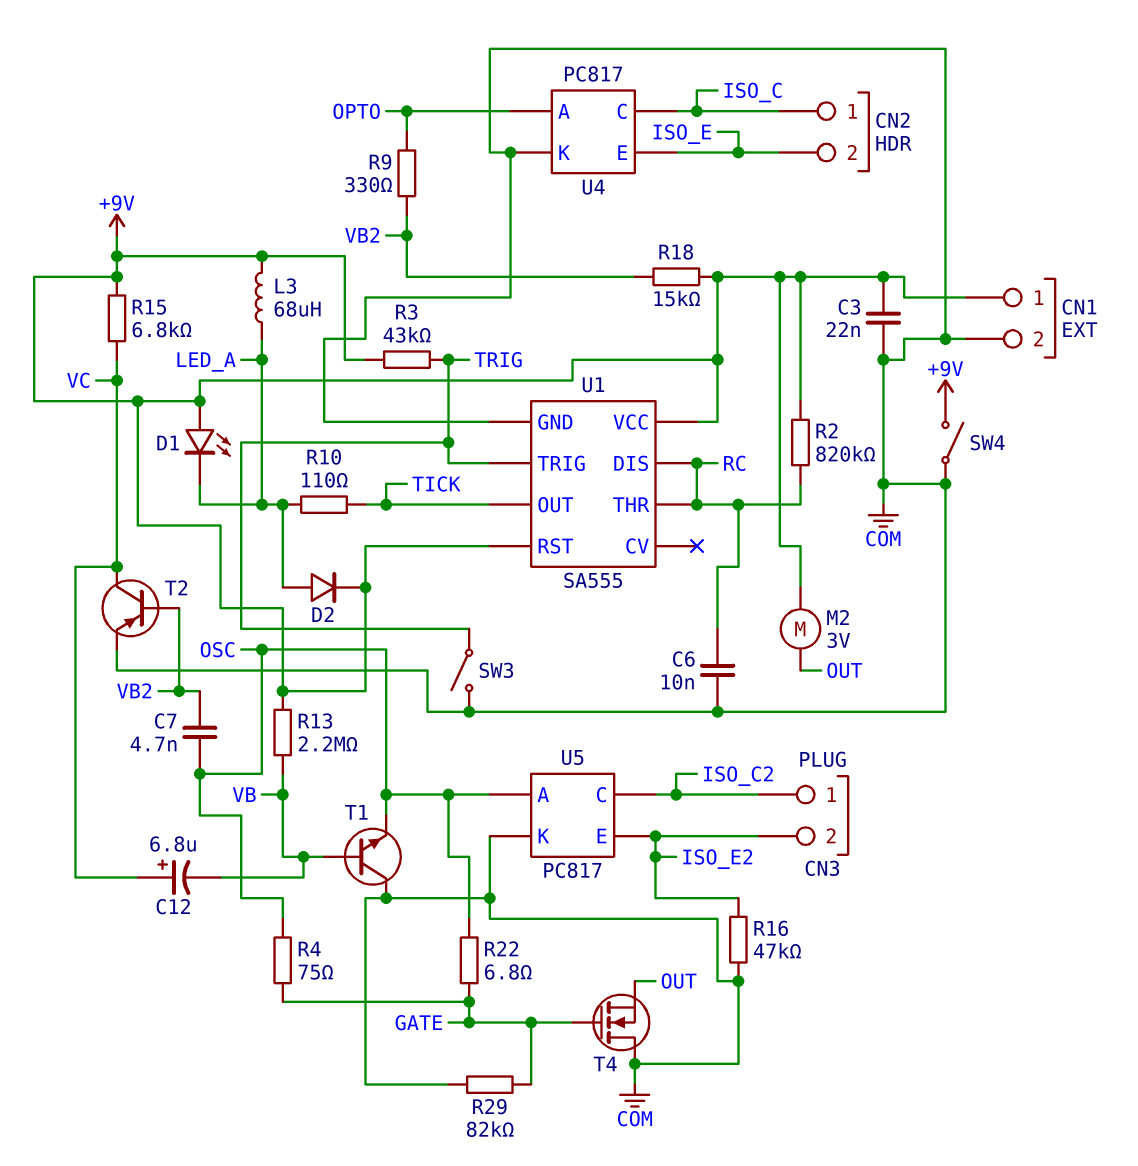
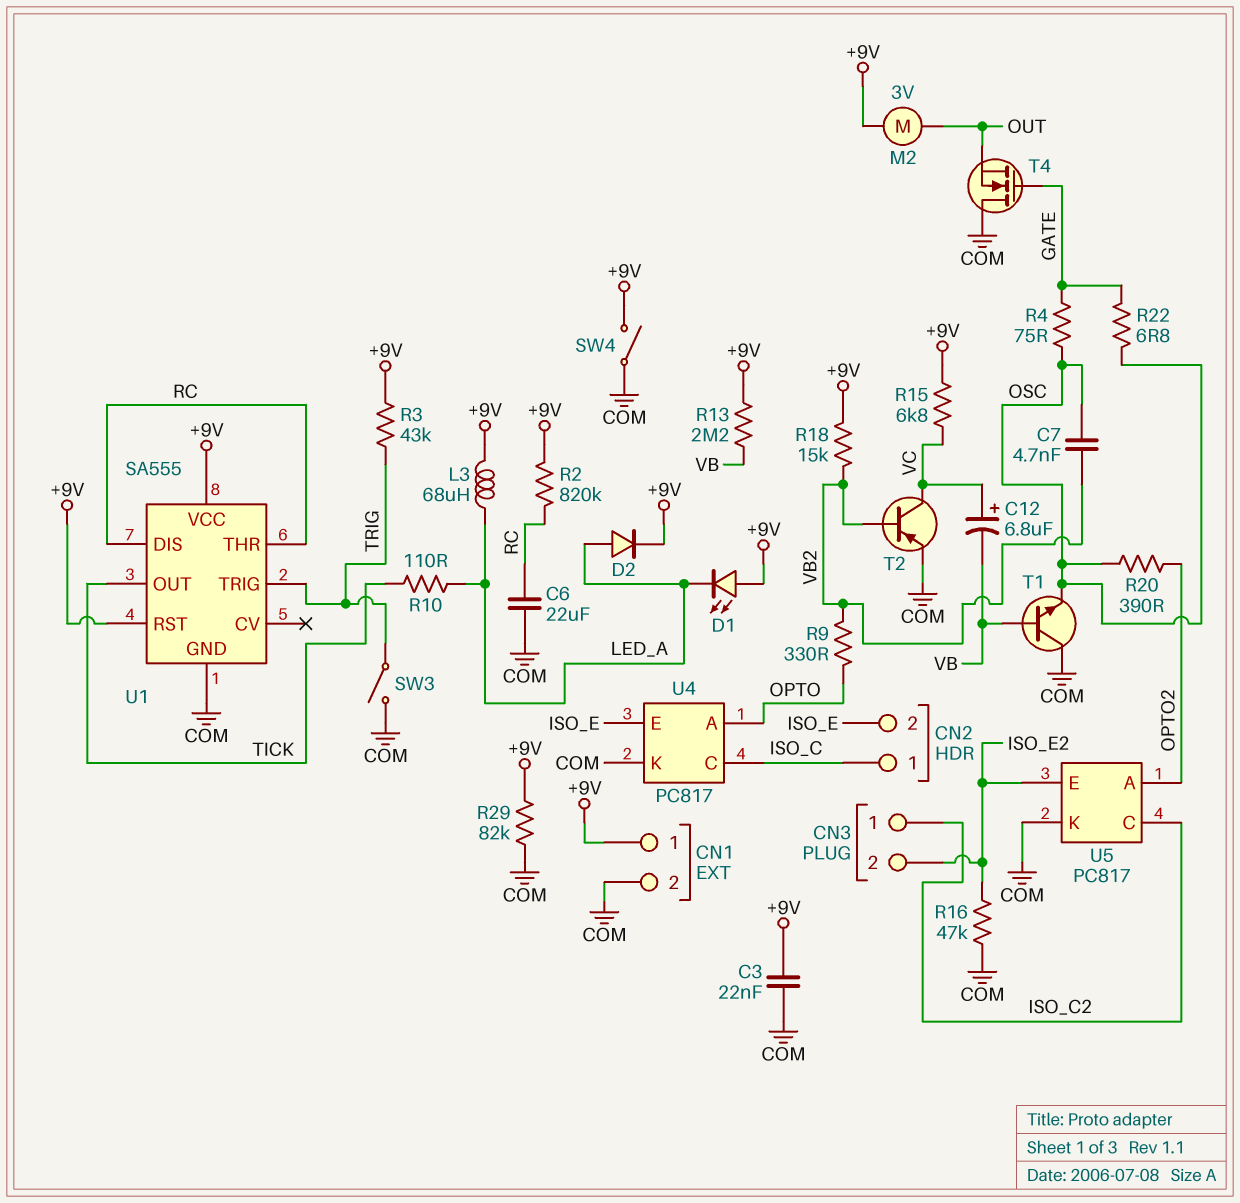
C6: 10nF (COM, RC) -> 22uF (COM, RC)
R20: none -> 390 (OPTO2, OSC)
R29: 82k (COM, GATE) -> 82k (+9V, COM)
U5 pin A: OSC -> OPTO2

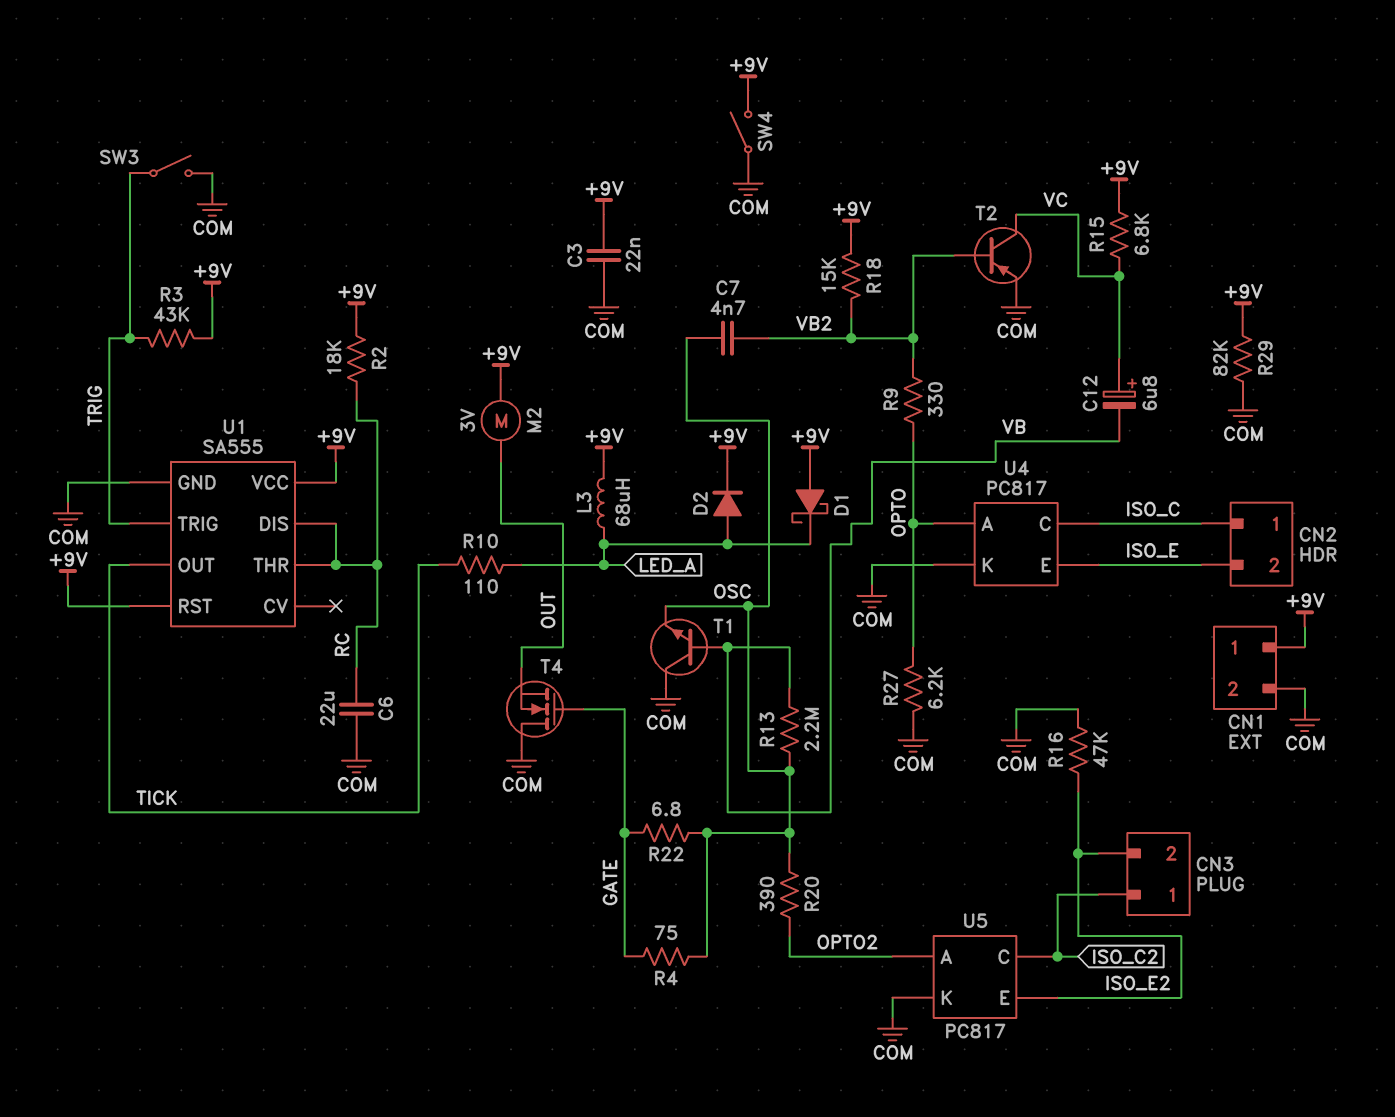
D1: LED (A +9V, K LED_A) -> schottky (A +9V, K LED_A)
R2: 820k (+9V, RC) -> 18k (+9V, RC)
R13: 2.2M (+9V, VB) -> 2.2M (OSC, VB)
R27: none -> 6.2k (COM, OPTO)

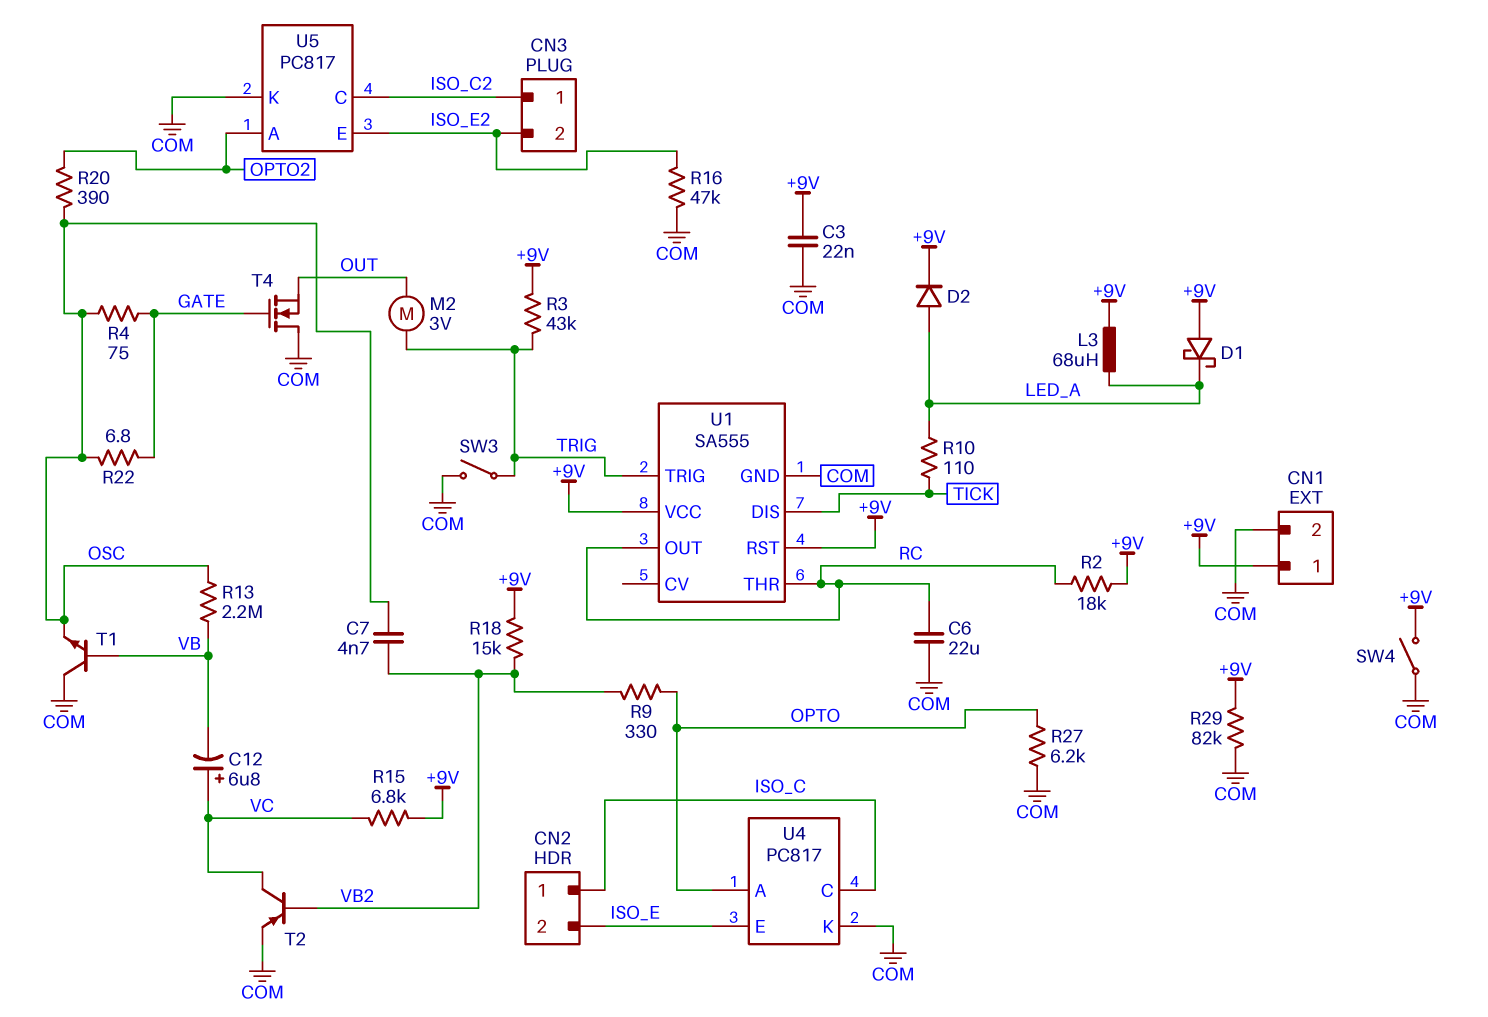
M2: motor 3V (+9V, OUT) -> motor 3V (OUT, TRIG)
U1 pin DIS: RC -> TICK
U1 pin OUT: TICK -> RC

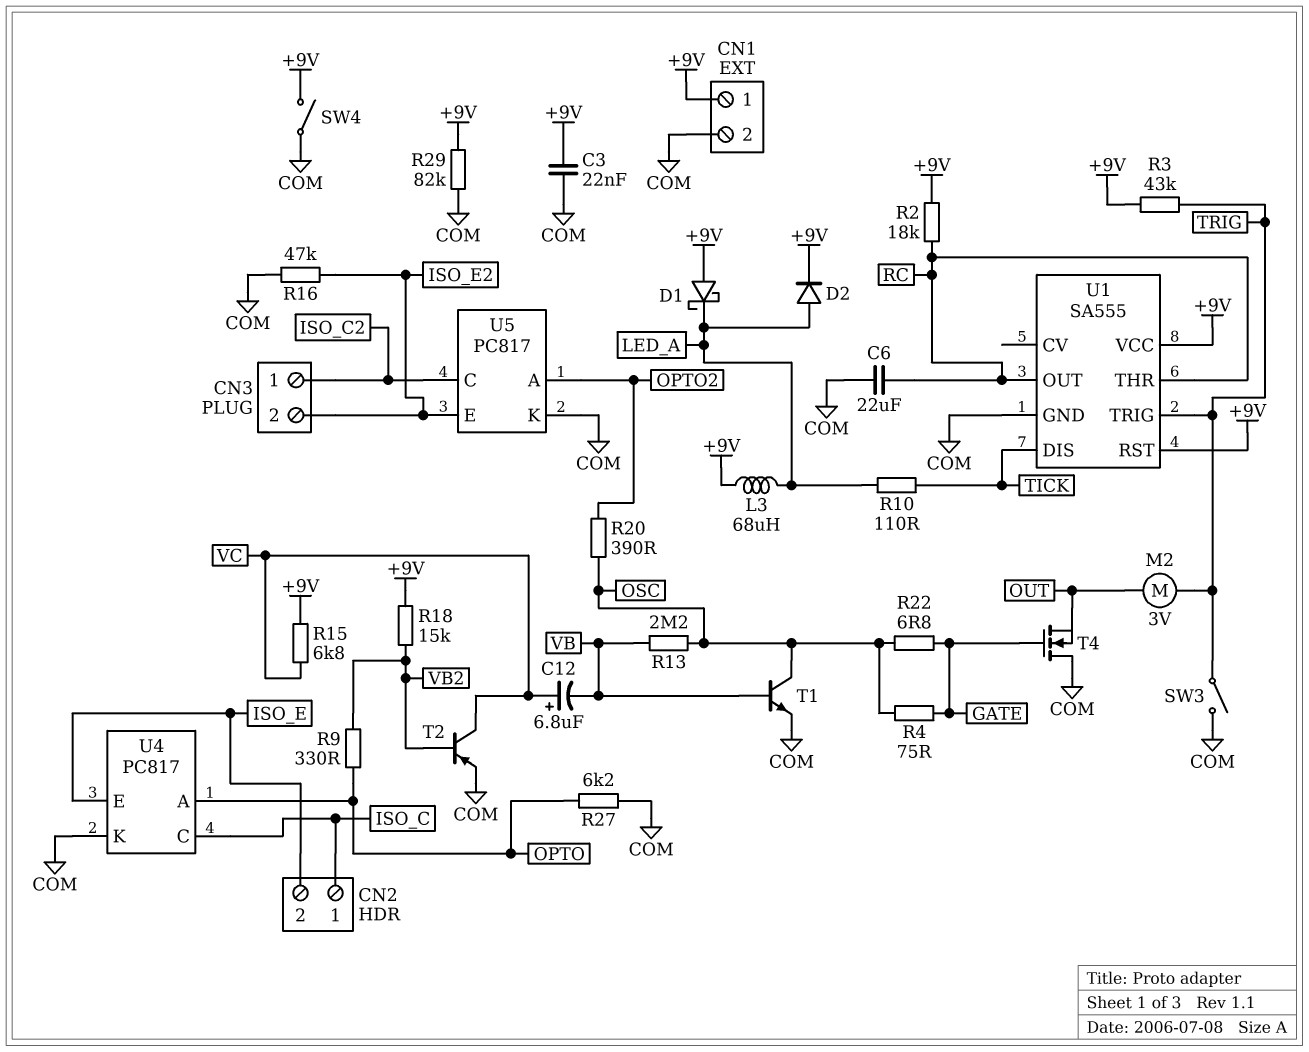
C7: 4.7nF (OSC, VB2) -> none
T1: NPN (B VB, C COM, E OSC) -> NPN (B VB, C OSC, E COM)

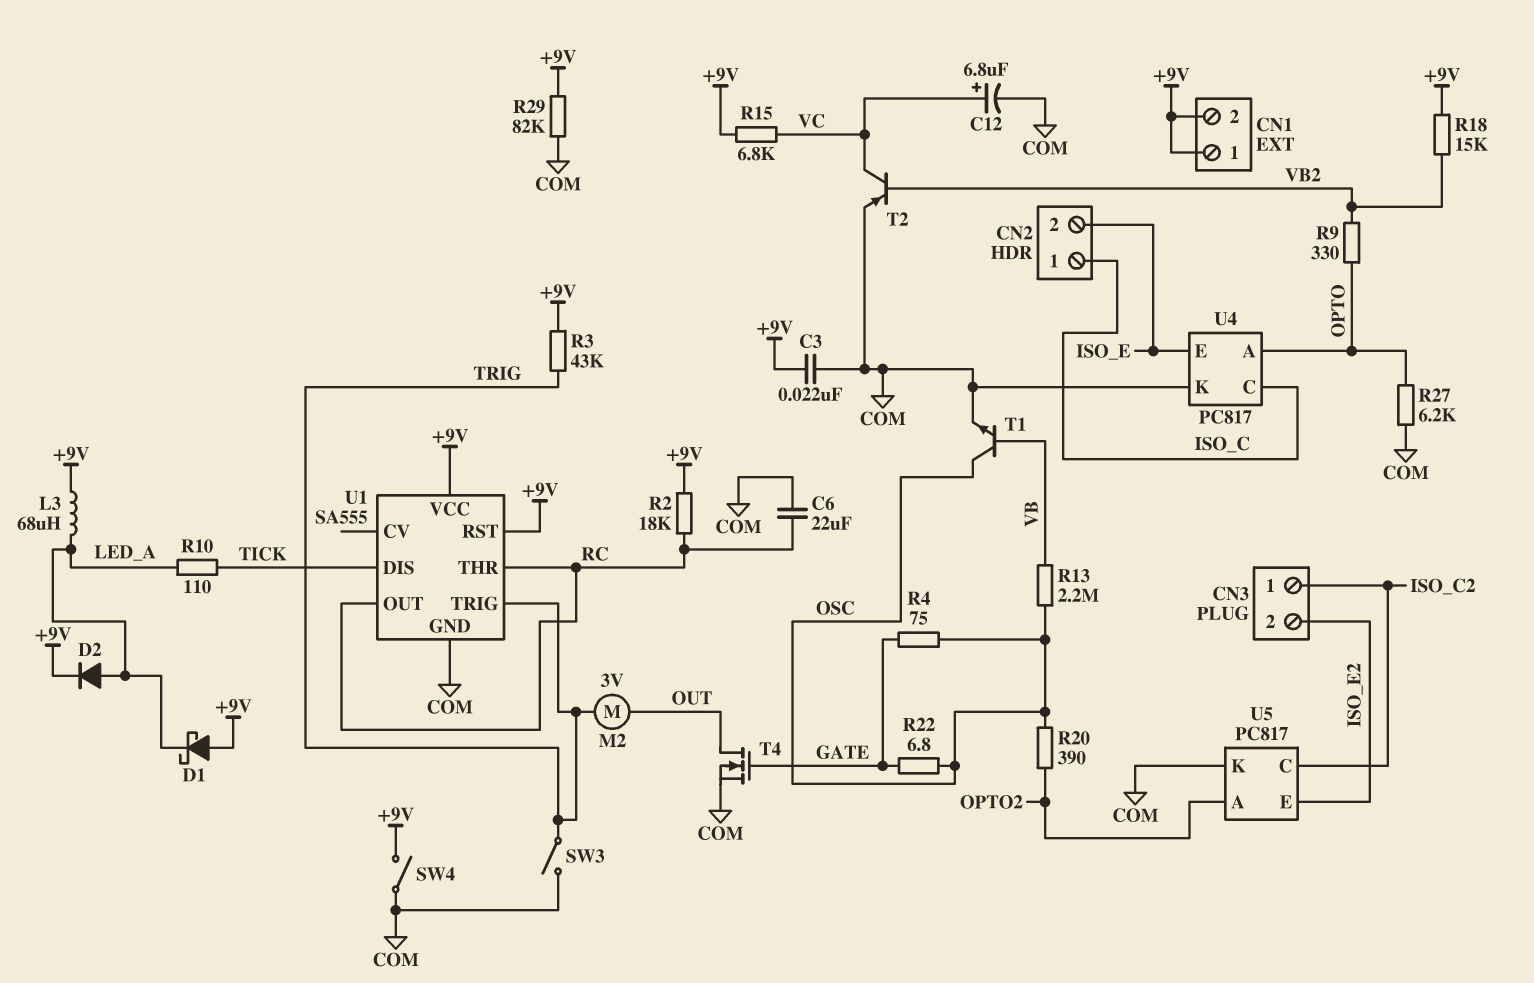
C12: 6.8uF (plus VC, minus VB) -> 6.8uF (plus VC, minus COM)
CN1 pin 2: COM -> +9V
R16: 47k (COM, ISO_E2) -> none
T4: NMOS (G GATE, D COM, S OUT) -> NMOS (G GATE, D OUT, S COM)

